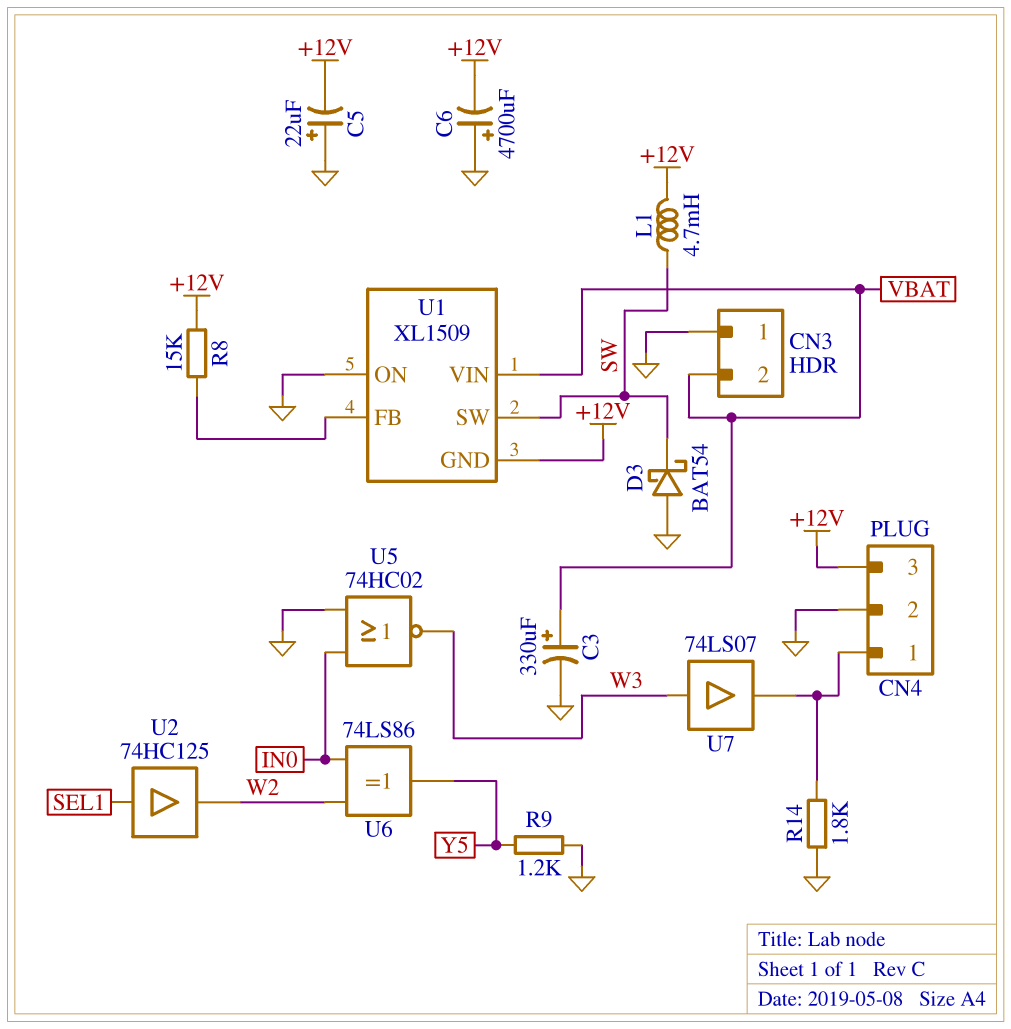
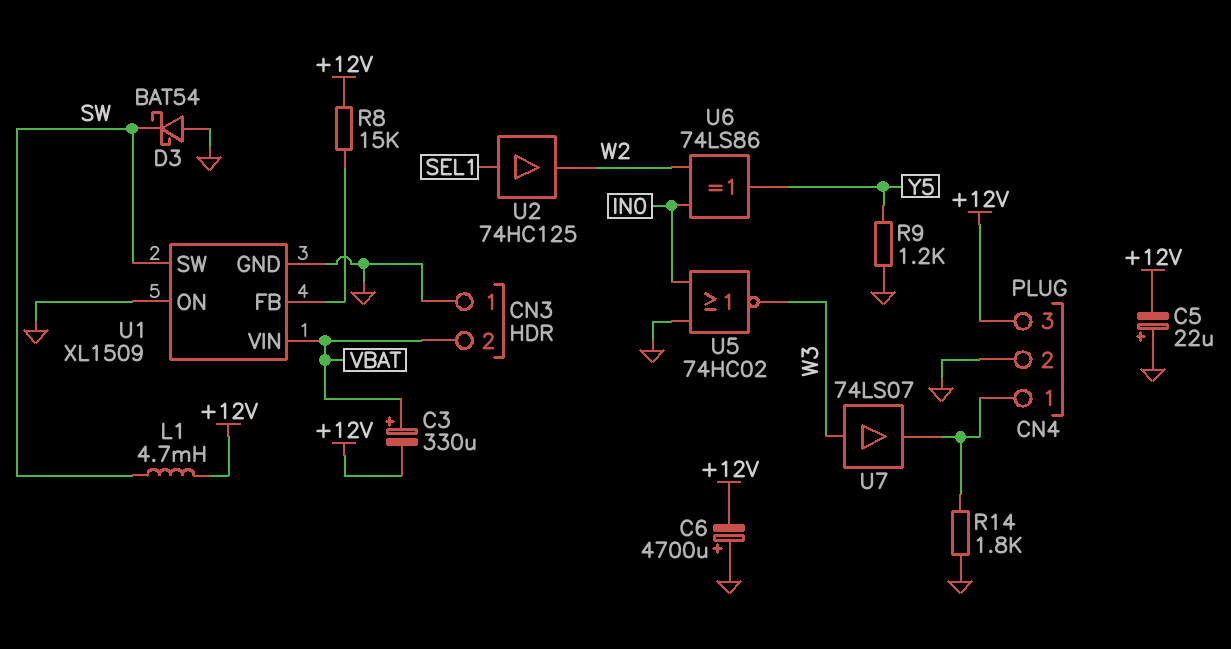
C3: 330uF (plus VBAT, minus GND) -> 330uF (plus VBAT, minus +12V)
U1 pin GND: +12V -> GND

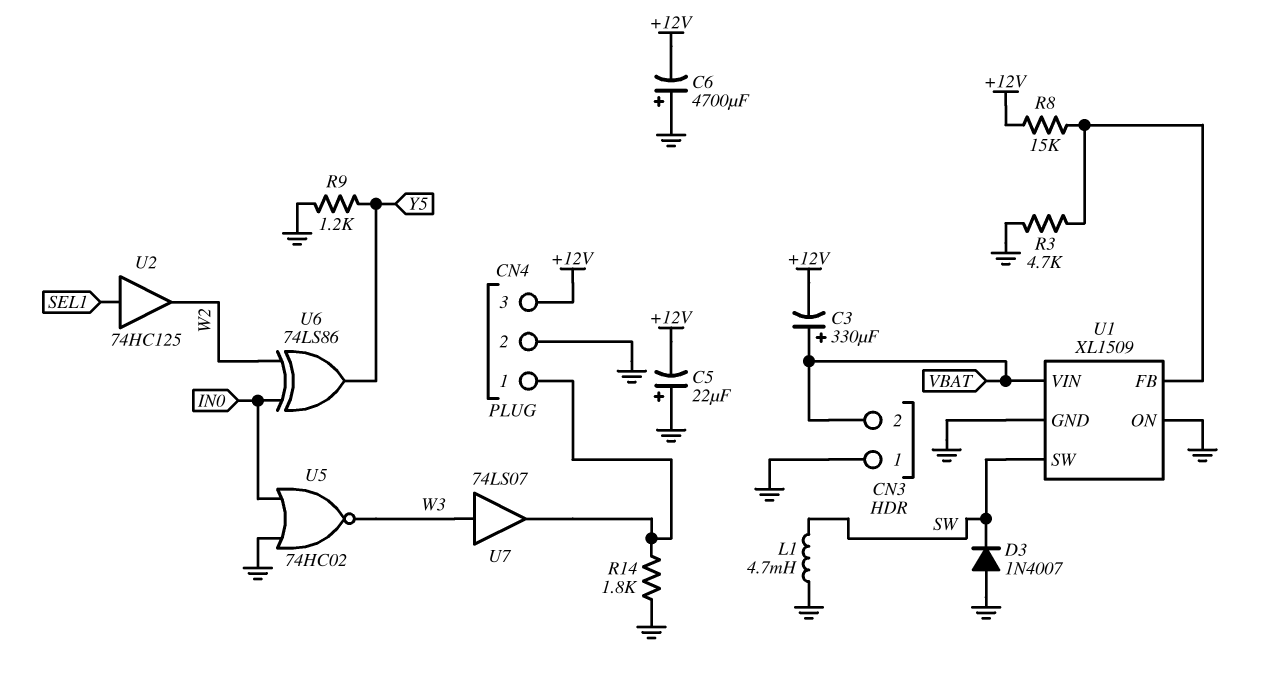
D3: schottky BAT54 (A GND, K SW) -> diode 1N4007 (A GND, K SW)
L1: 4.7mH (+12V, SW) -> 4.7mH (GND, SW)
R3: none -> 4.7k (GND, U1/FB)

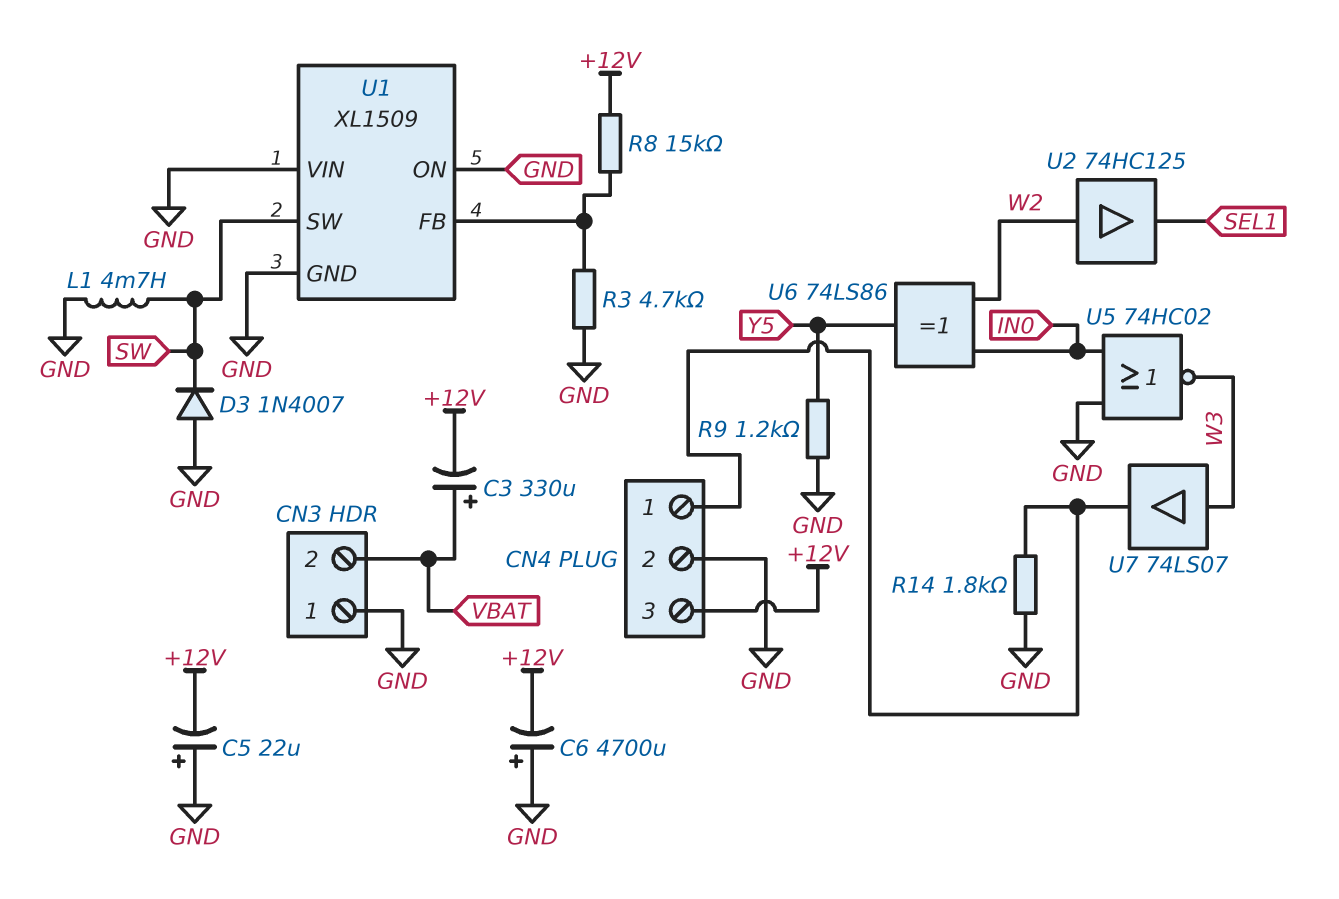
U1 pin VIN: VBAT -> GND
U2: buffer 74HC125 (in SEL1, out W2) -> buffer 74HC125 (in W2, out SEL1)

